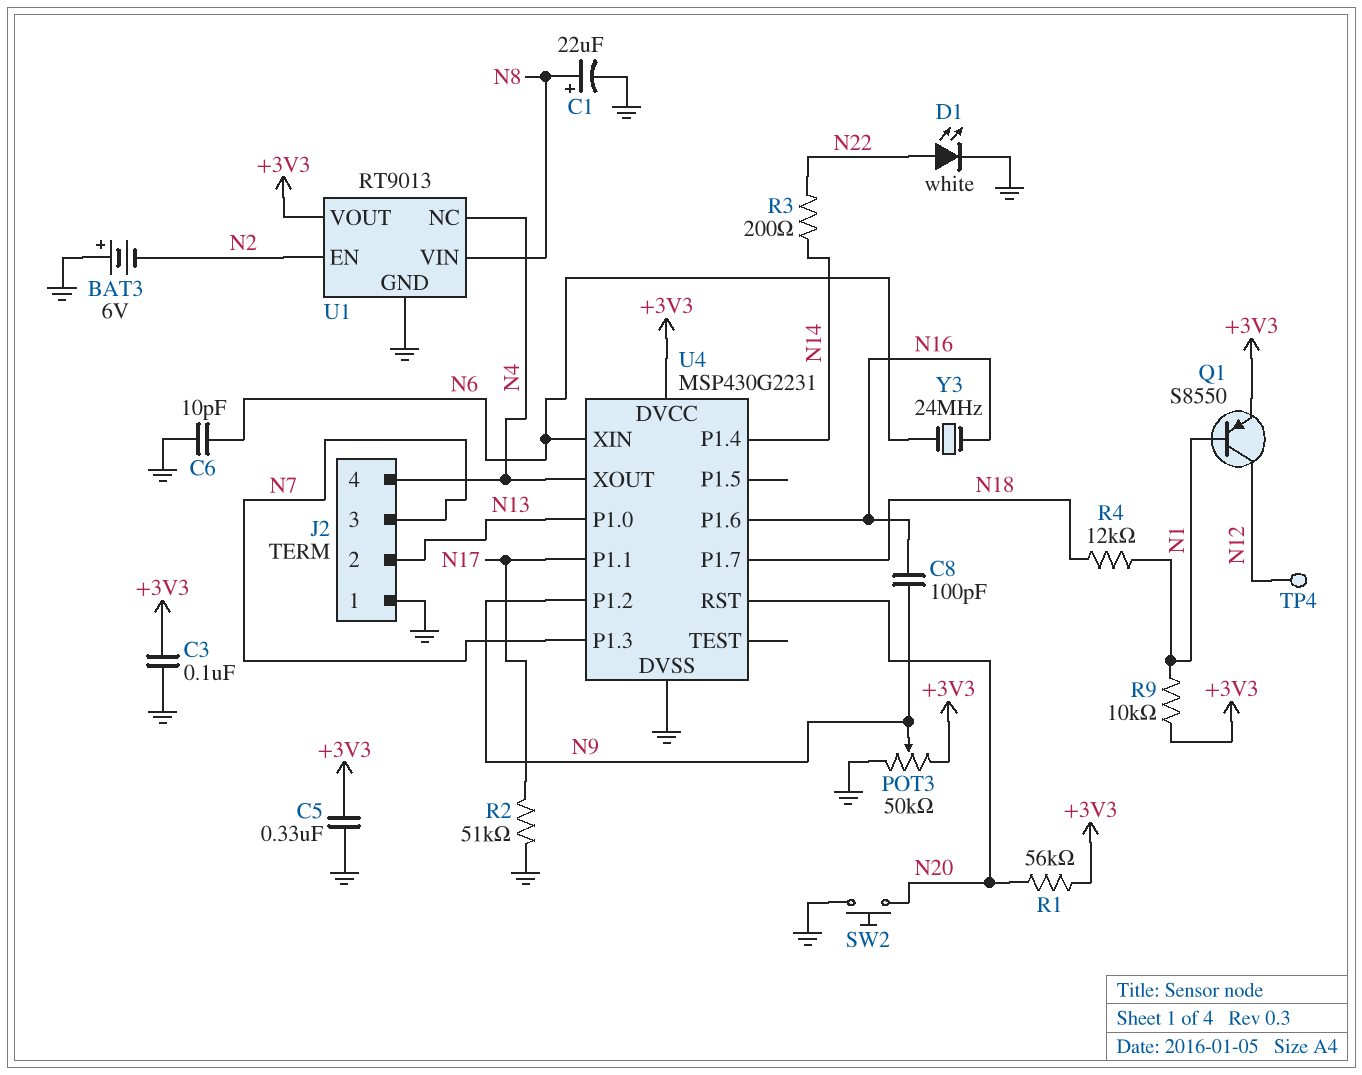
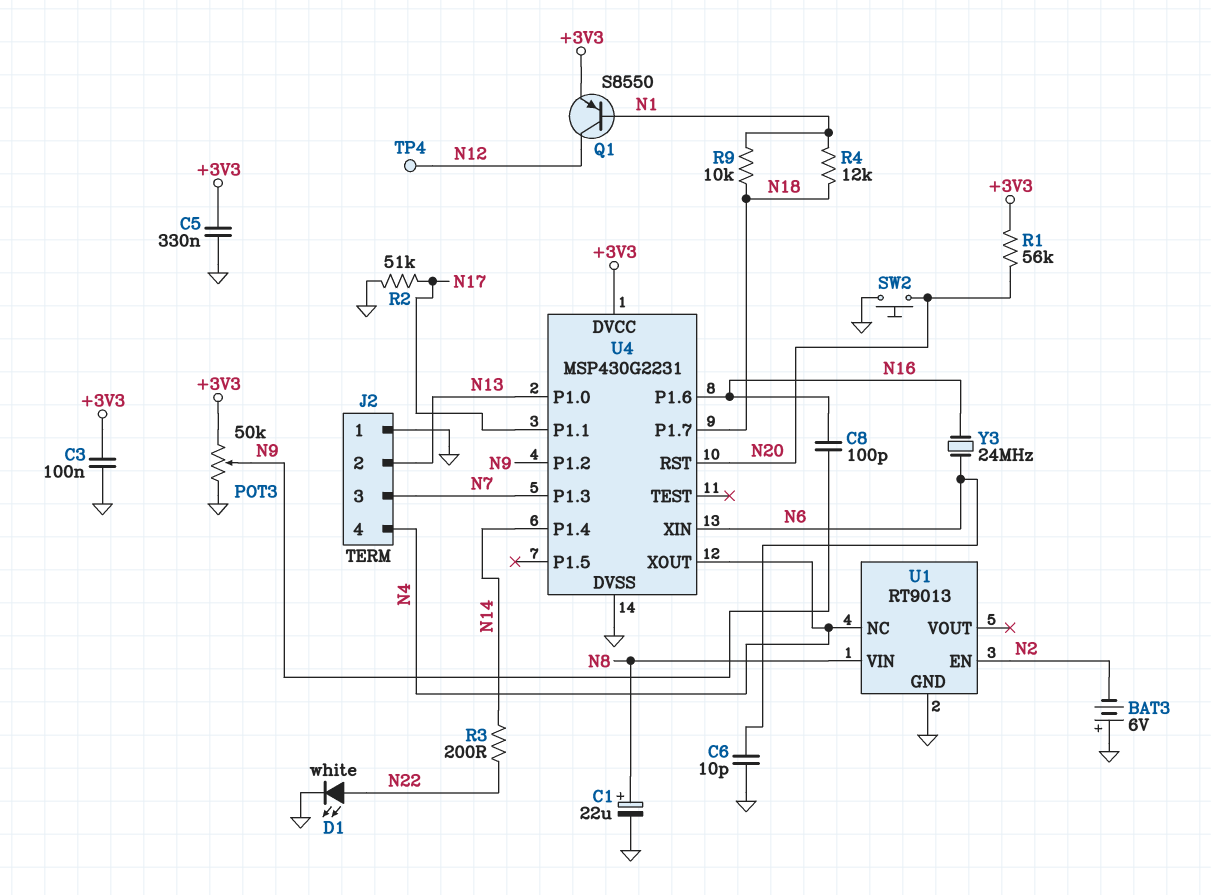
R9: 10k (+3V3, N1) -> 10k (N1, N18)
U1 pin VOUT: +3V3 -> none

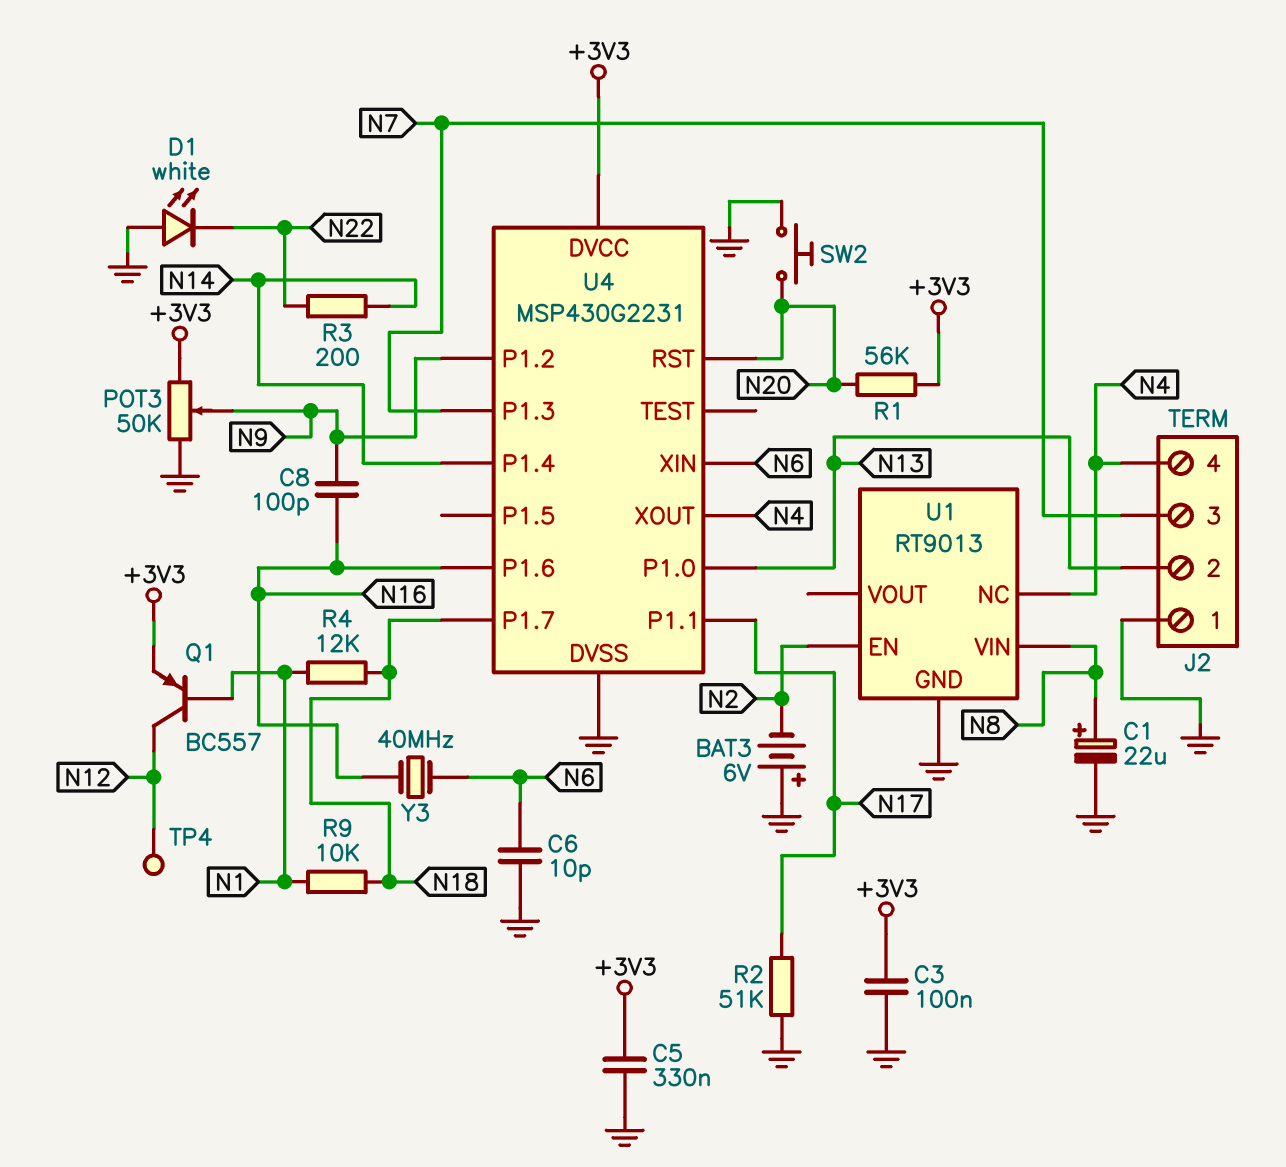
D1: LED white (A N22, K GND) -> LED white (A GND, K N22)
Q1: PNP S8550 (B N1, C N12, E +3V3) -> PNP BC557 (B N1, C N12, E +3V3)
Y3: 24MHz (N6, N16) -> 40MHz (N6, N16)

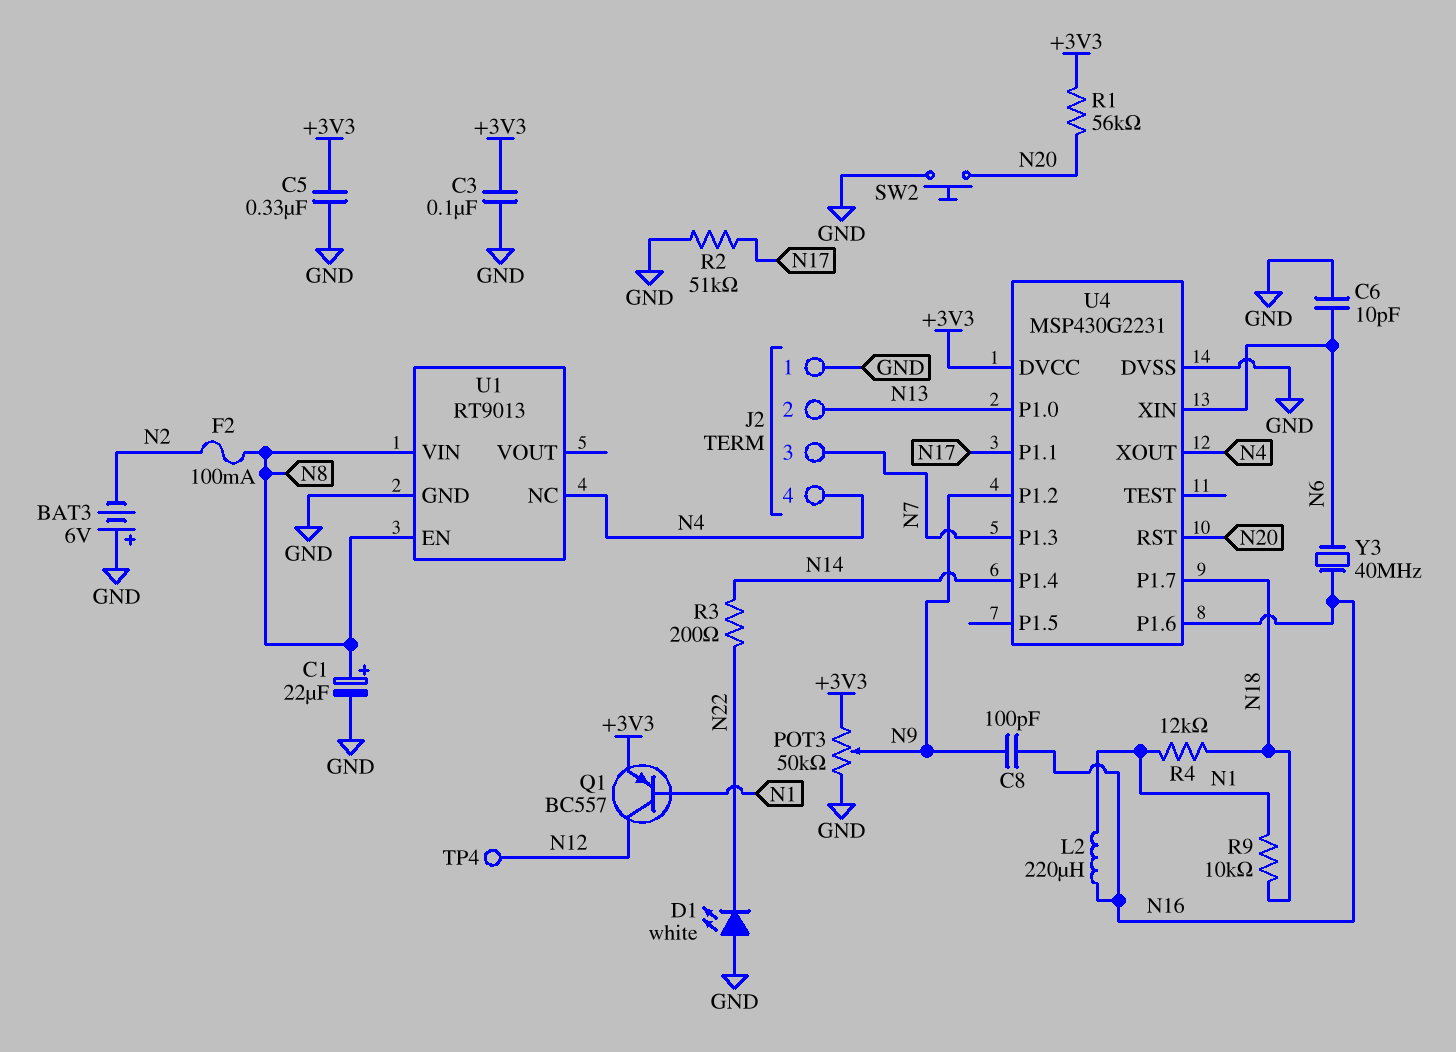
F2: none -> 100mA (N2, N8)
L2: none -> 220uH (N1, N16)
U1 pin EN: N2 -> N8

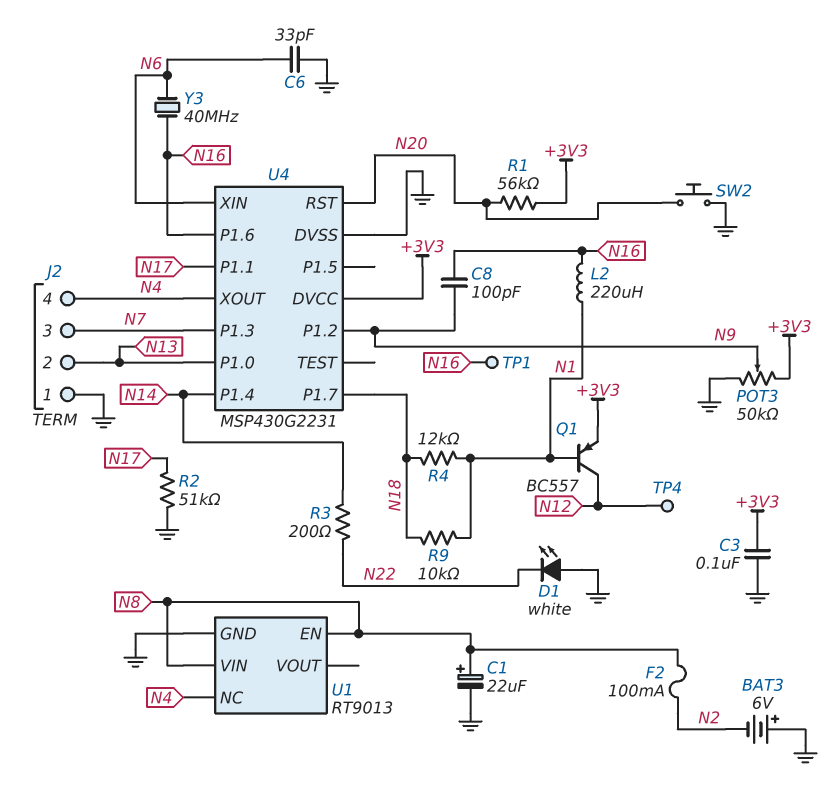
C5: 330nF (+3V3, GND) -> none
C6: 10pF (GND, N6) -> 33pF (GND, N6)
TP1: none -> test point (N16)

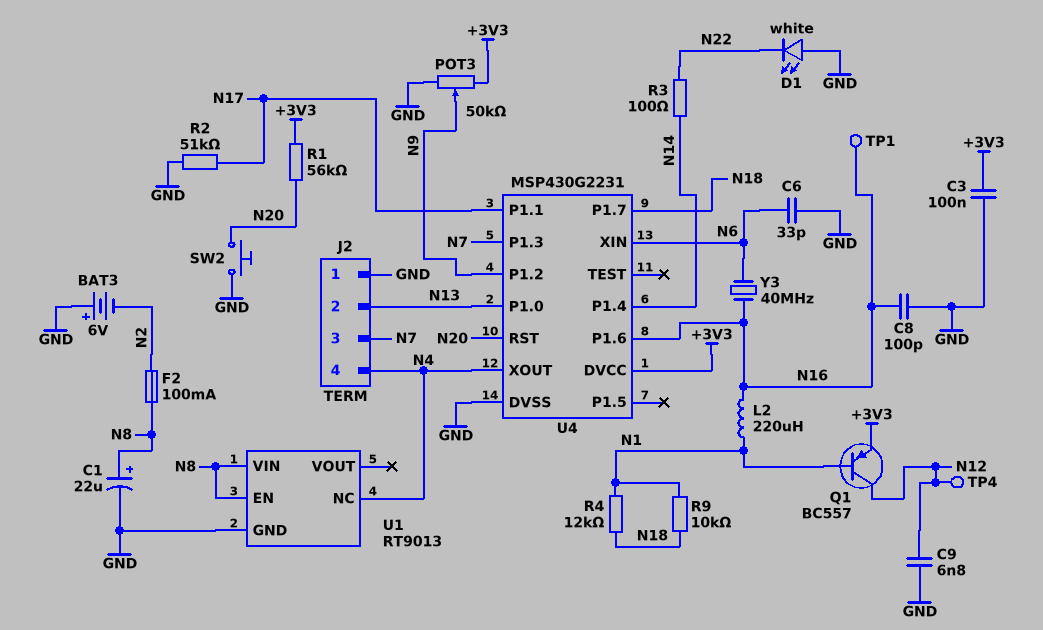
C8: 100pF (N9, N16) -> 100pF (GND, N16)
C9: none -> 6.8nF (GND, N12)
R3: 200 (N14, N22) -> 100 (N14, N22)

